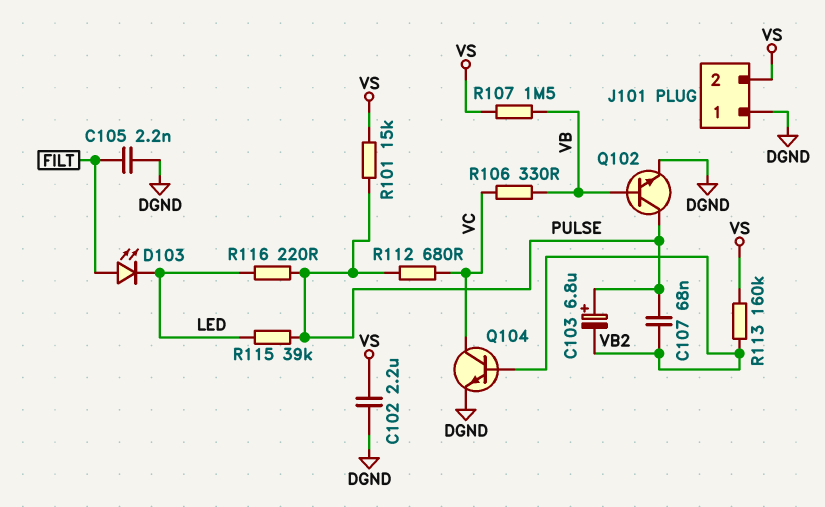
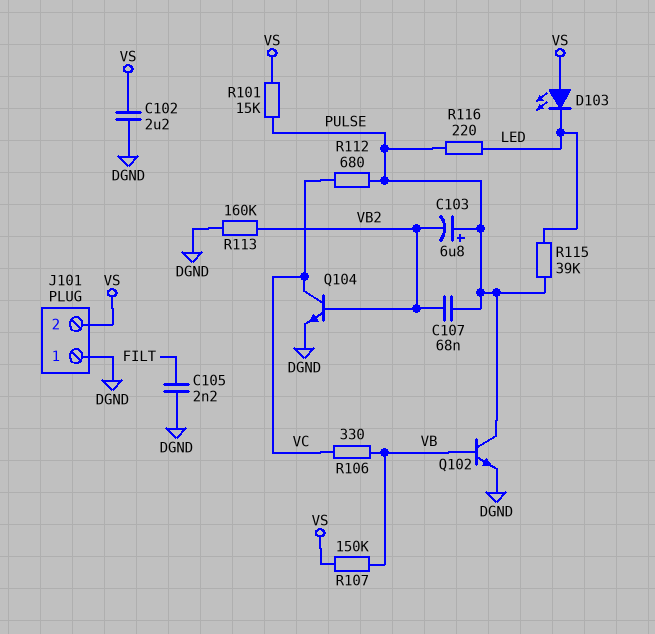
D103: LED (A FILT, K LED) -> LED (A VS, K LED)
R107: 1.5M (VB, VS) -> 150k (VB, VS)
R113: 160k (VB2, VS) -> 160k (DGND, VB2)

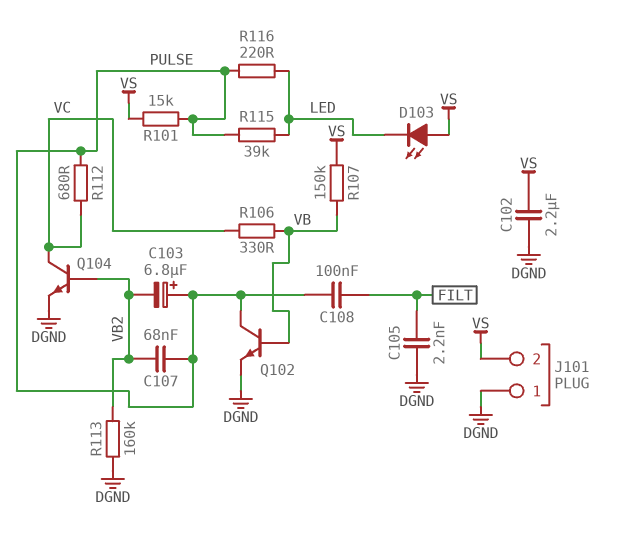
C108: none -> 100nF (FILT, PULSE)

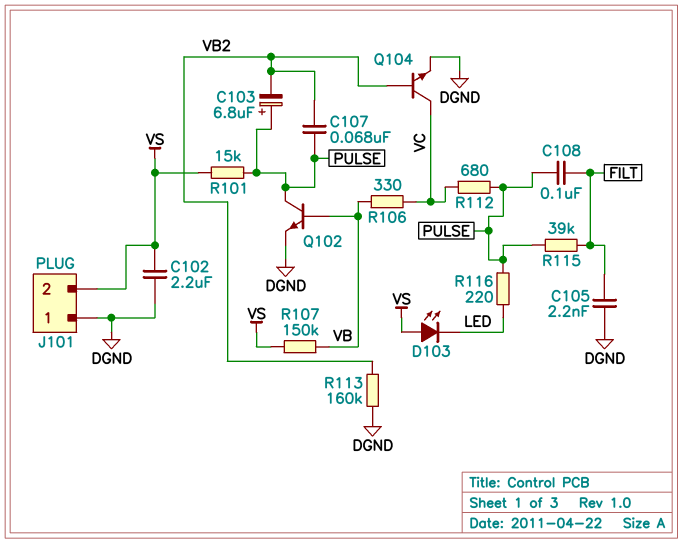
R115: 39k (LED, PULSE) -> 39k (FILT, PULSE)

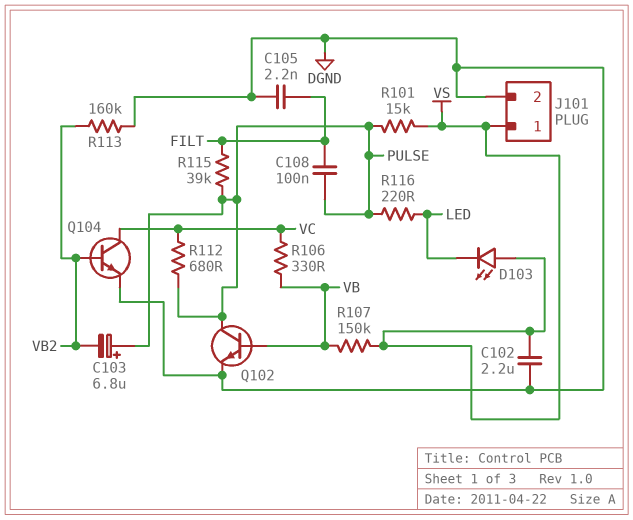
C107: 68nF (PULSE, VB2) -> none
J101 pin 1: DGND -> VS
J101 pin 2: VS -> DGND

